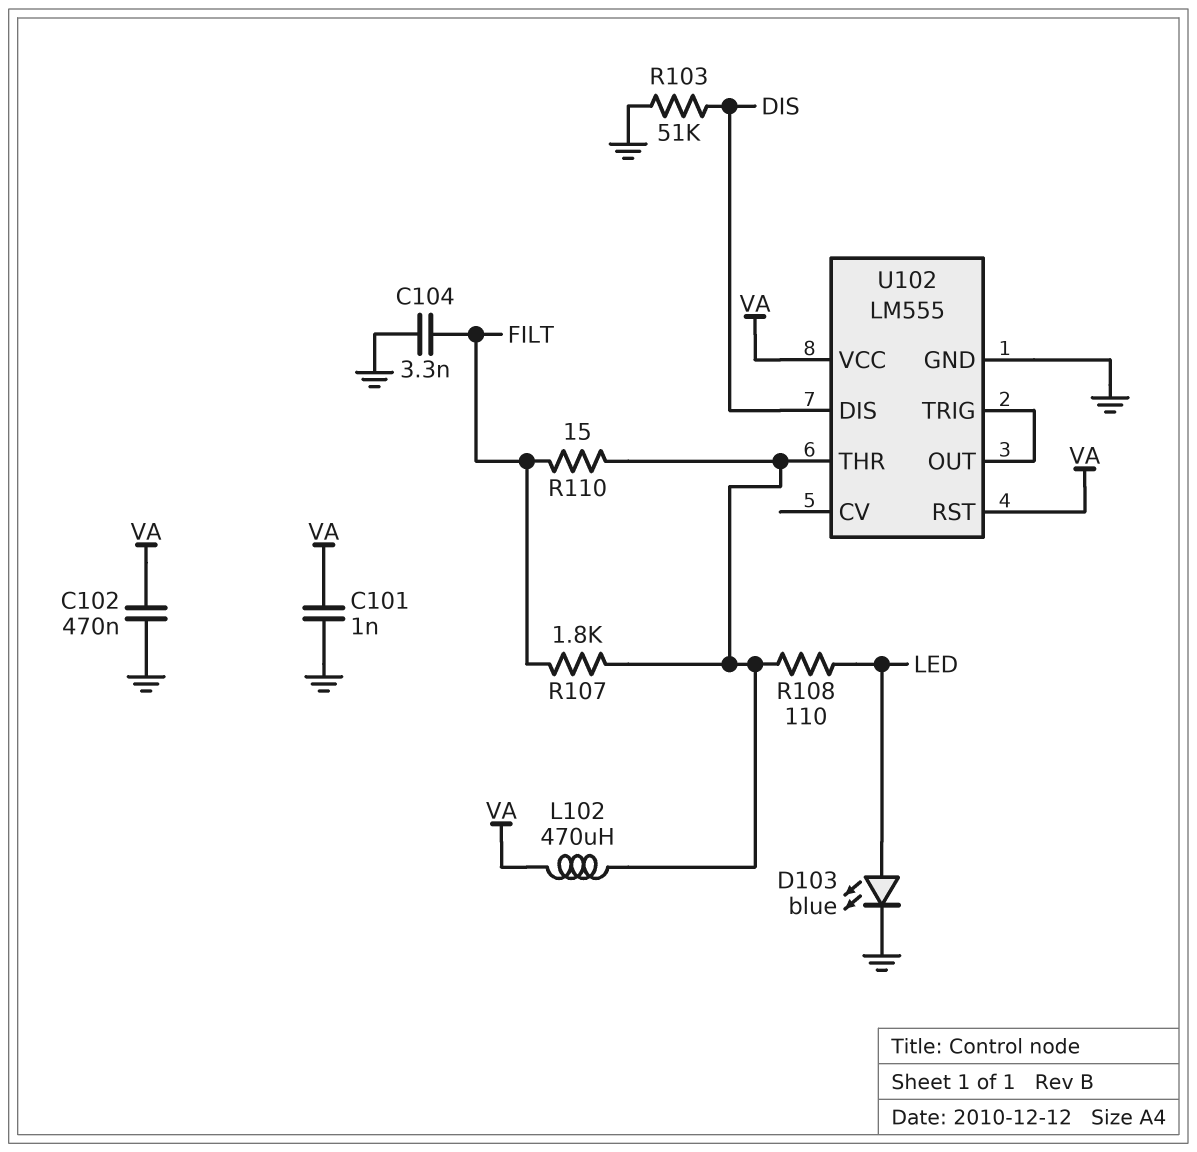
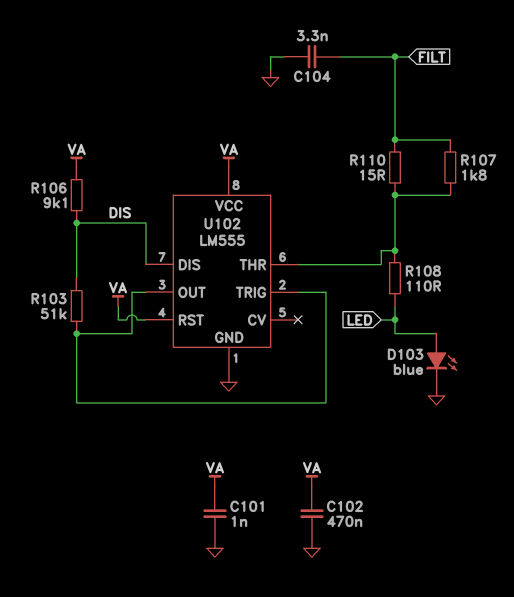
L102: 470uH (U102/THR, VA) -> none
R103: 51k (DIS, GND) -> 51k (DIS, U102/OUT)
R106: none -> 9.1k (DIS, VA)

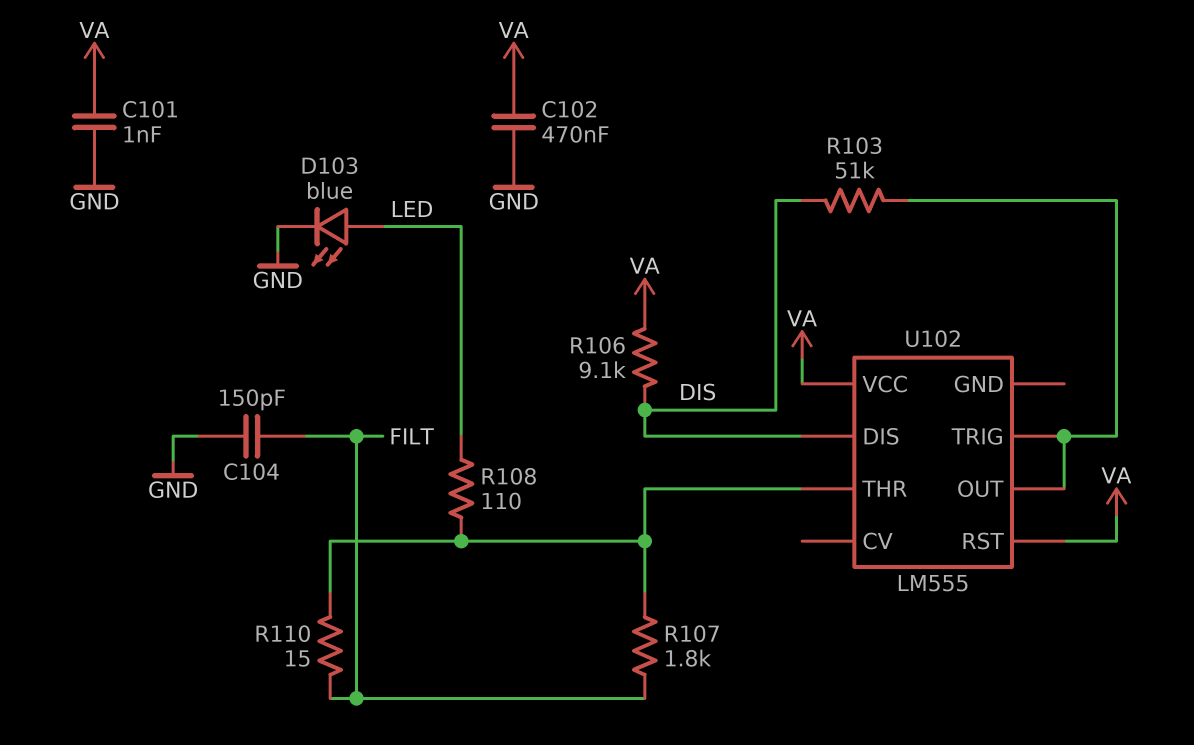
C104: 3.3nF (FILT, GND) -> 150pF (FILT, GND)
U102 pin GND: GND -> none

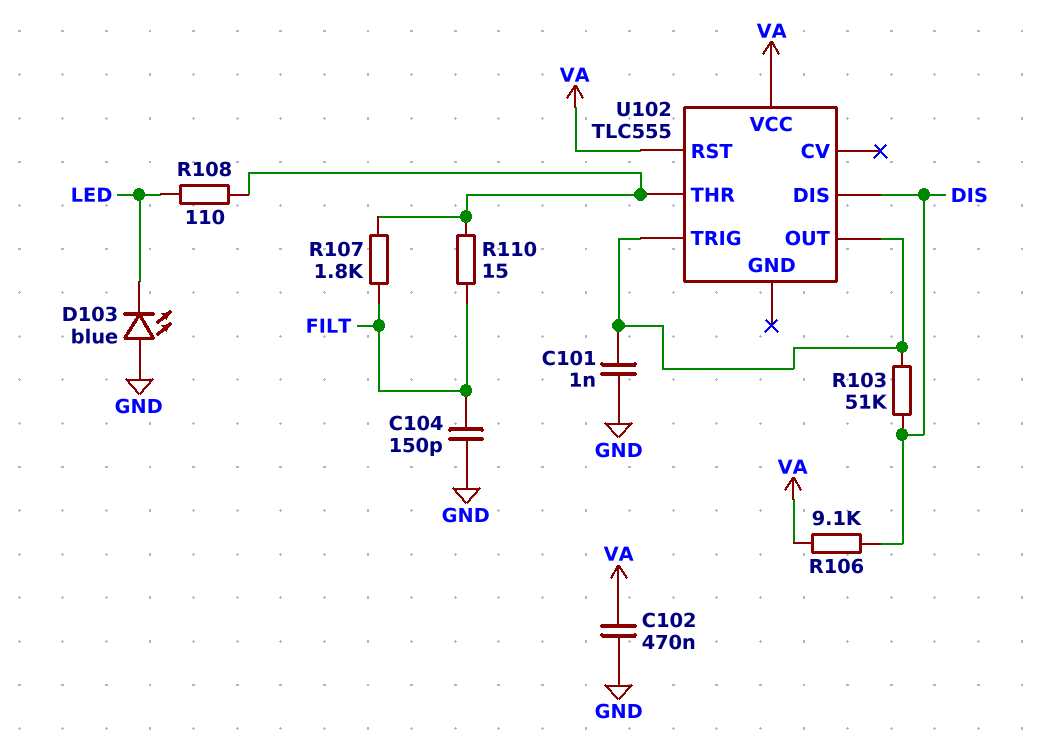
C101: 1nF (GND, VA) -> 1nF (GND, U102/OUT)
D103: LED blue (A LED, K GND) -> LED blue (A GND, K LED)
U102: LM555 -> TLC555

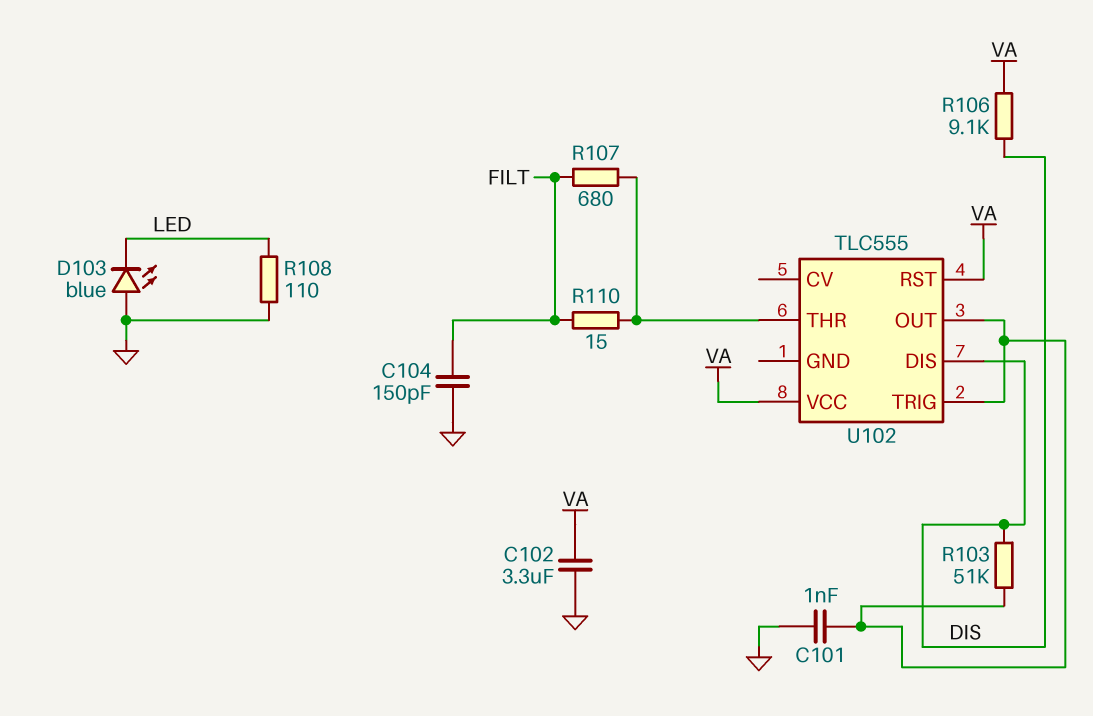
C102: 470nF (GND, VA) -> 3.3uF (GND, VA)
R107: 1.8k (FILT, U102/THR) -> 680 (FILT, U102/THR)
R108: 110 (LED, U102/THR) -> 110 (GND, LED)

